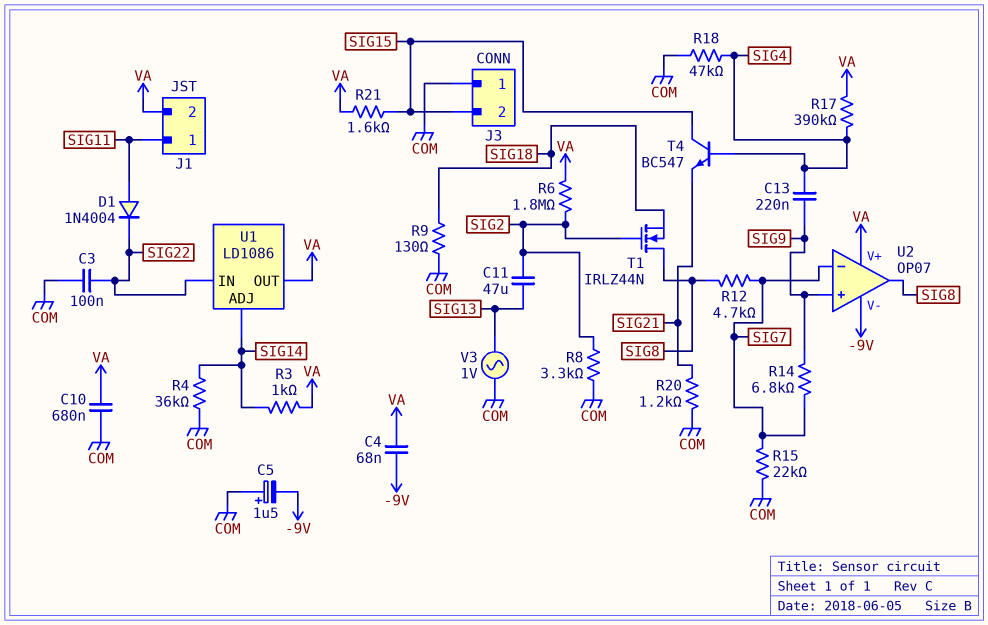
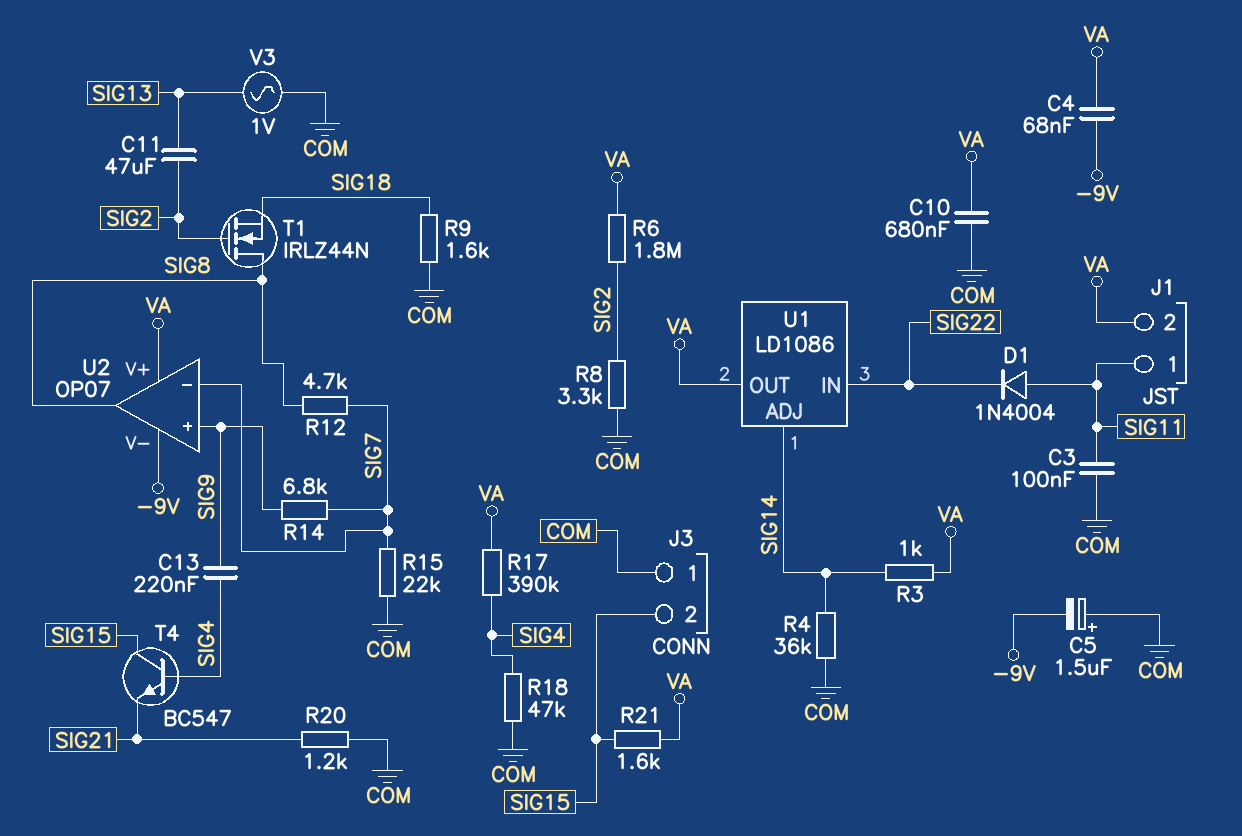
C3: 100nF (COM, SIG22) -> 100nF (COM, SIG11)
R9: 130 (COM, SIG18) -> 1.6k (COM, SIG18)

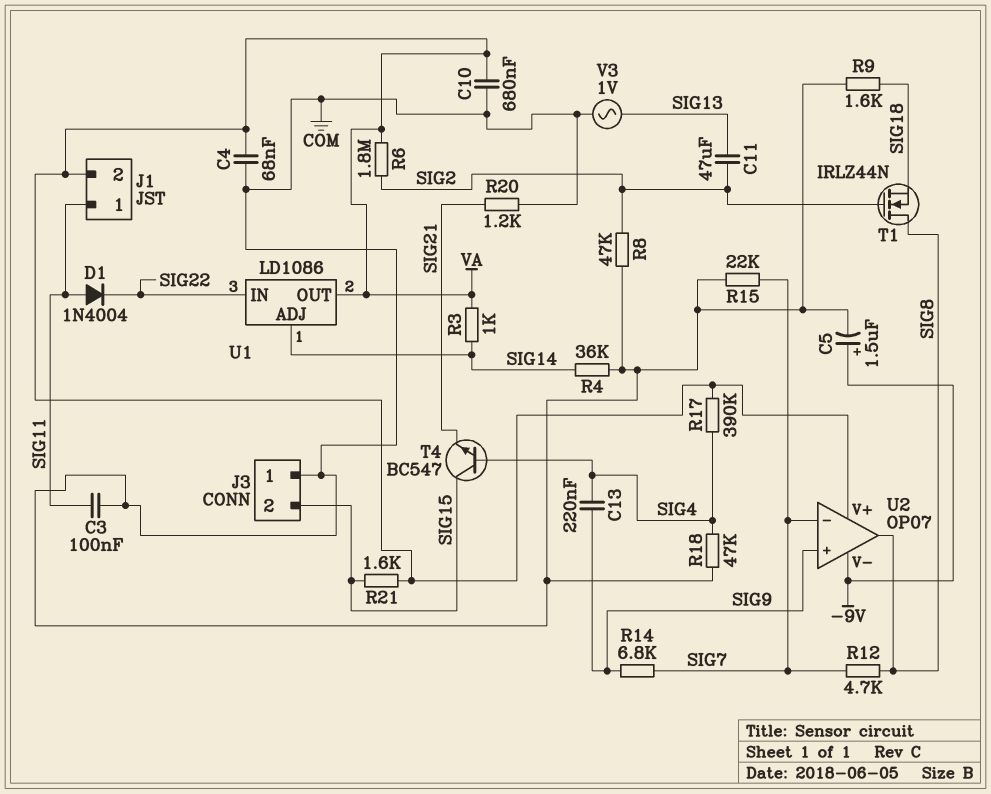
C4: 68nF (-9V, VA) -> 68nF (COM, VA)
C5: 1.5uF (plus COM, minus -9V) -> 1.5uF (plus -9V, minus COM)
R8: 3.3k (COM, SIG2) -> 47k (COM, SIG2)

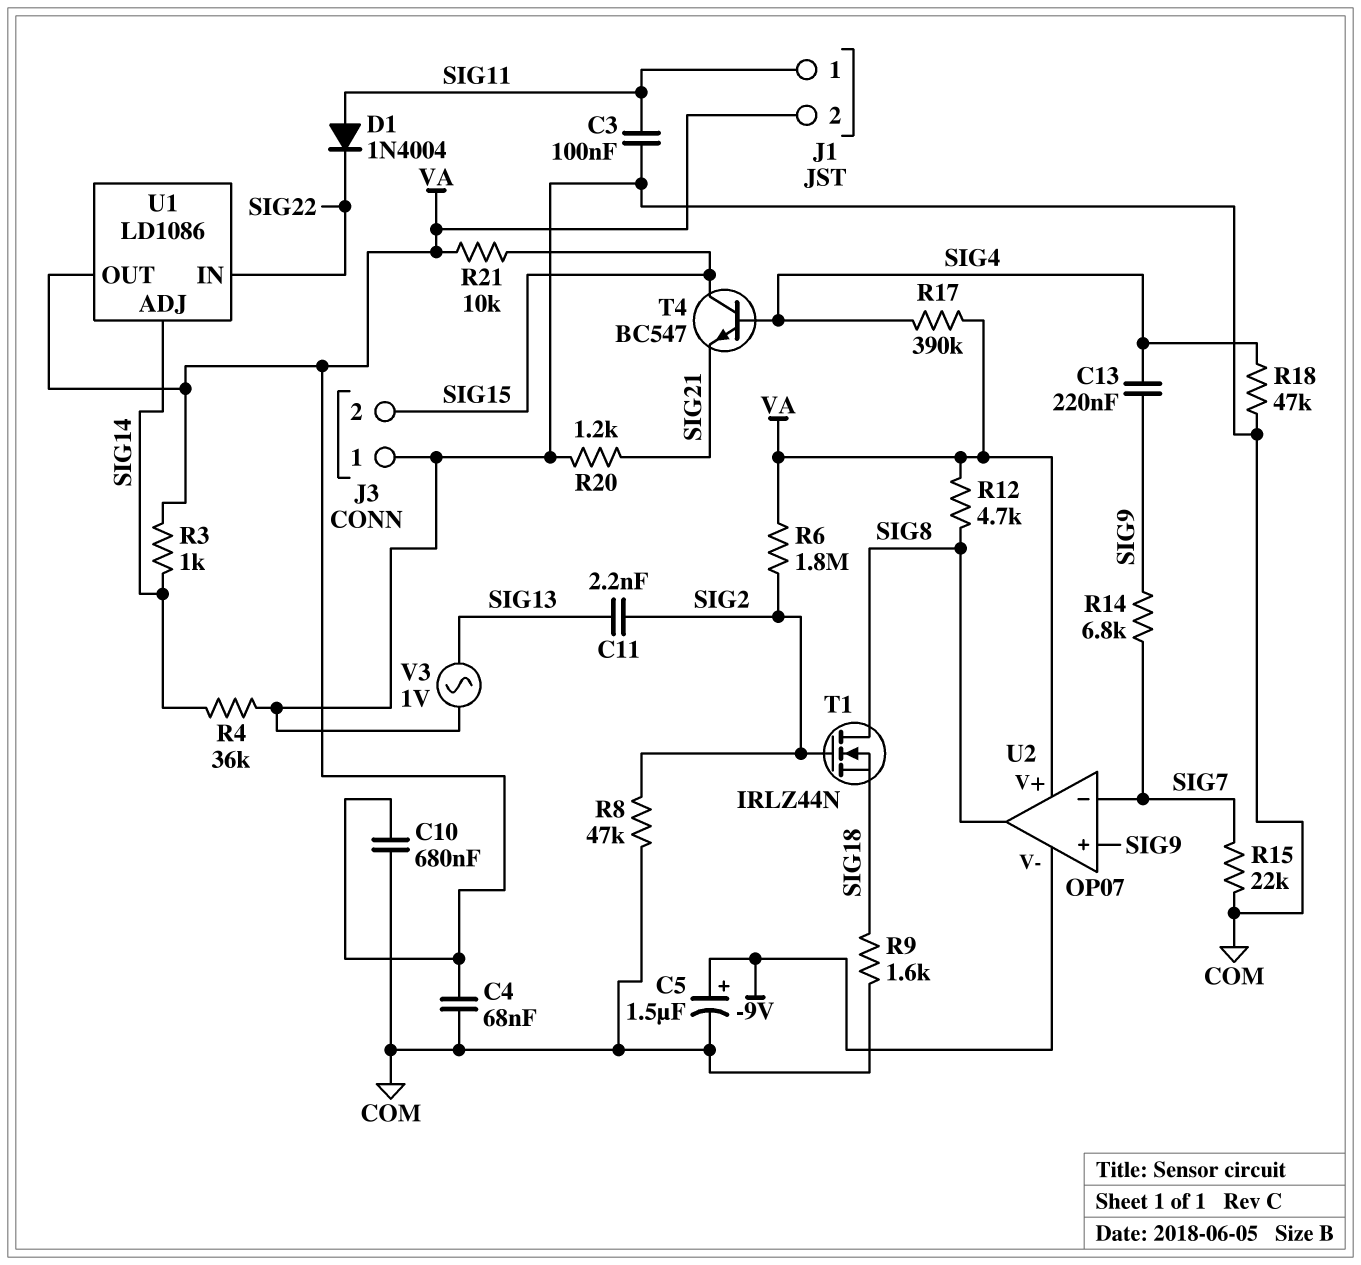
C11: 47uF (SIG2, SIG13) -> 2.2nF (SIG2, SIG13)
R12: 4.7k (SIG7, SIG8) -> 4.7k (SIG8, VA)
R21: 1.6k (SIG15, VA) -> 10k (SIG15, VA)

